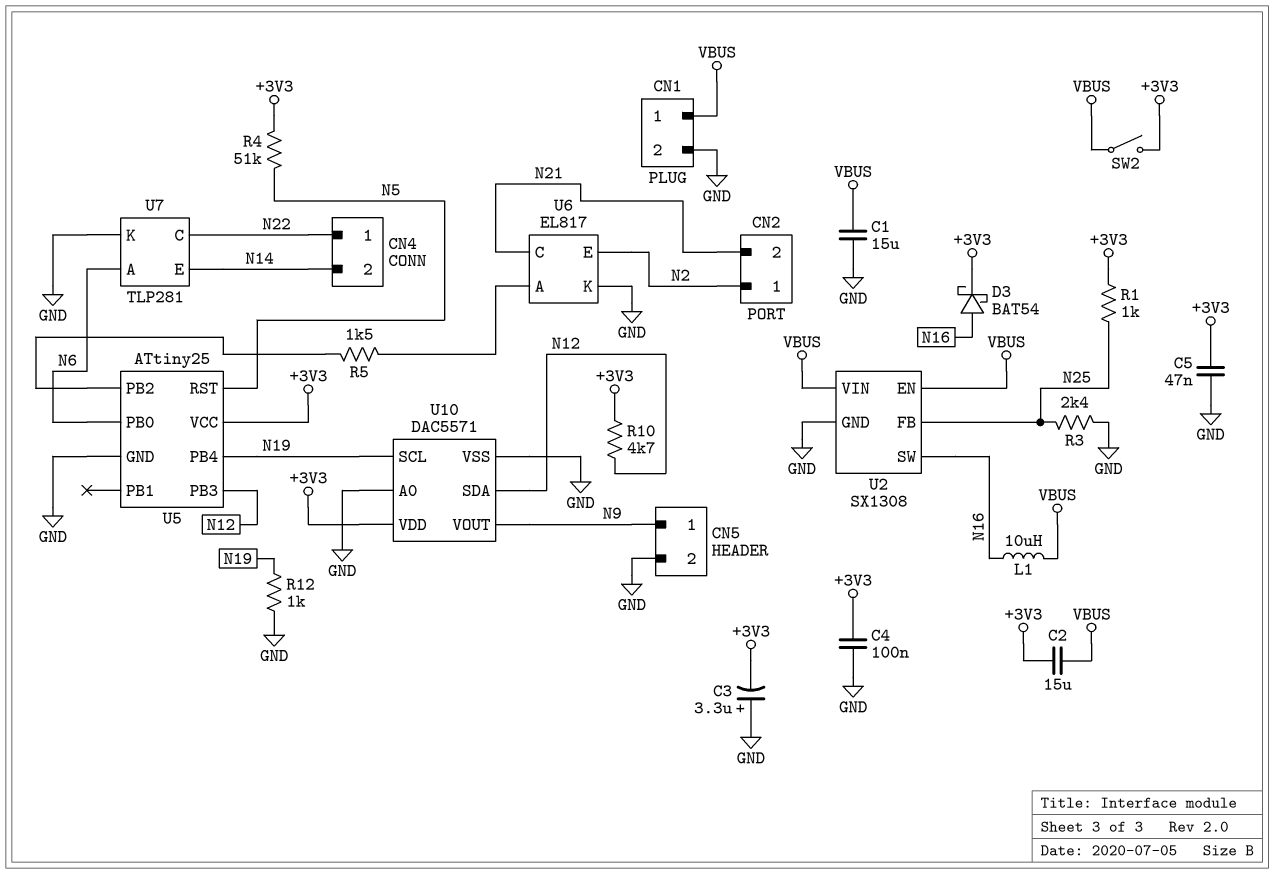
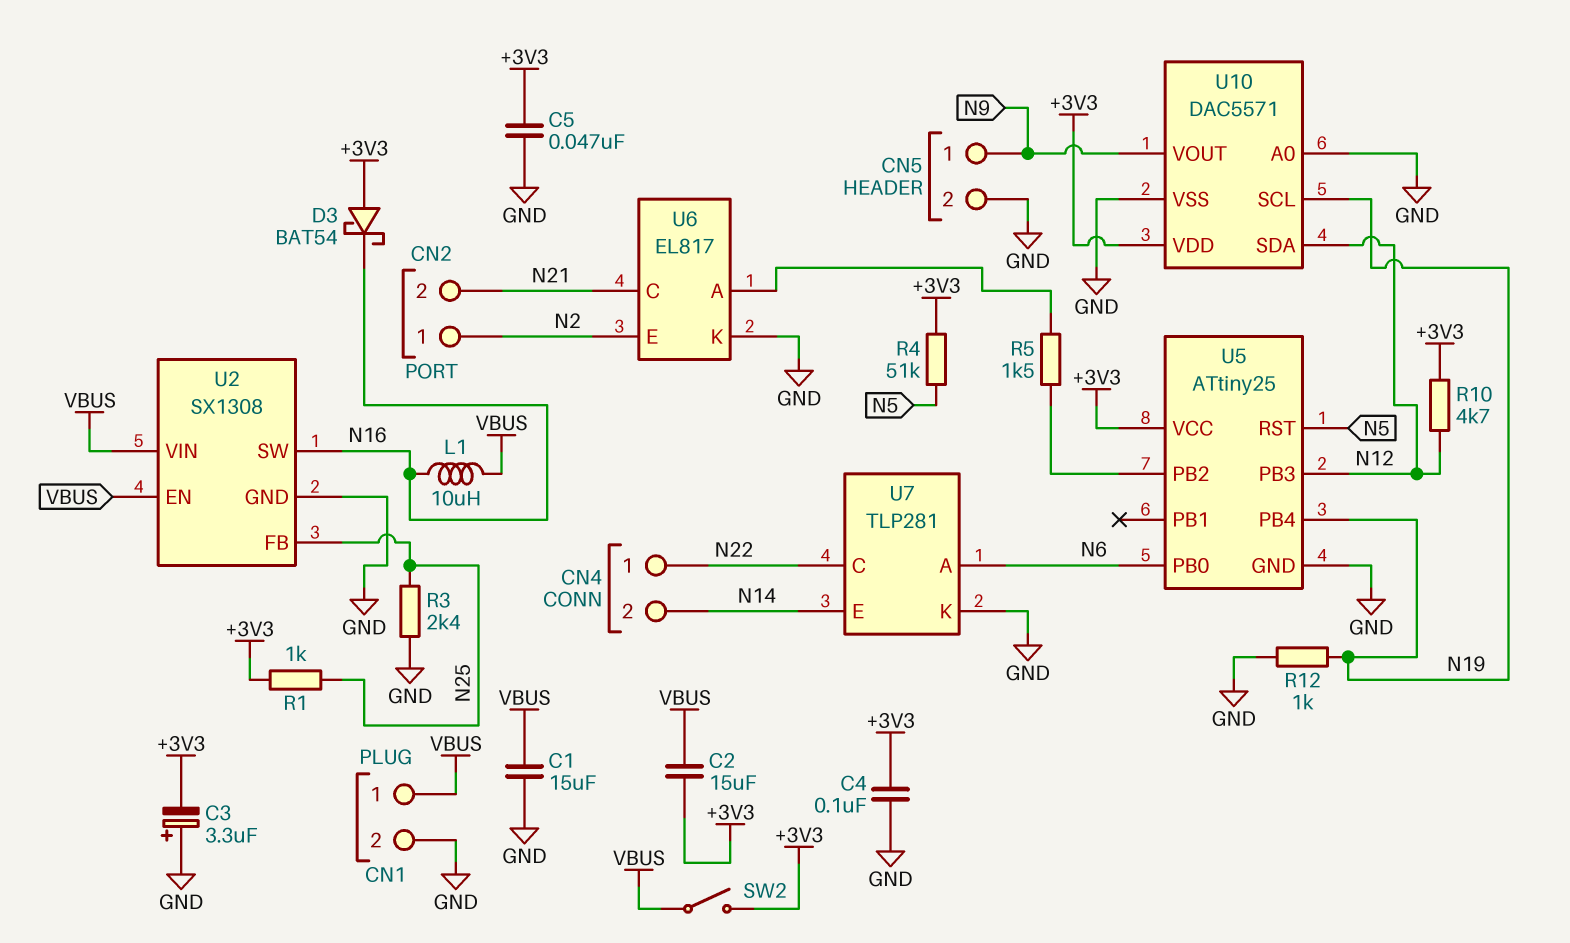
D3: schottky BAT54 (A N16, K +3V3) -> schottky BAT54 (A +3V3, K N16)

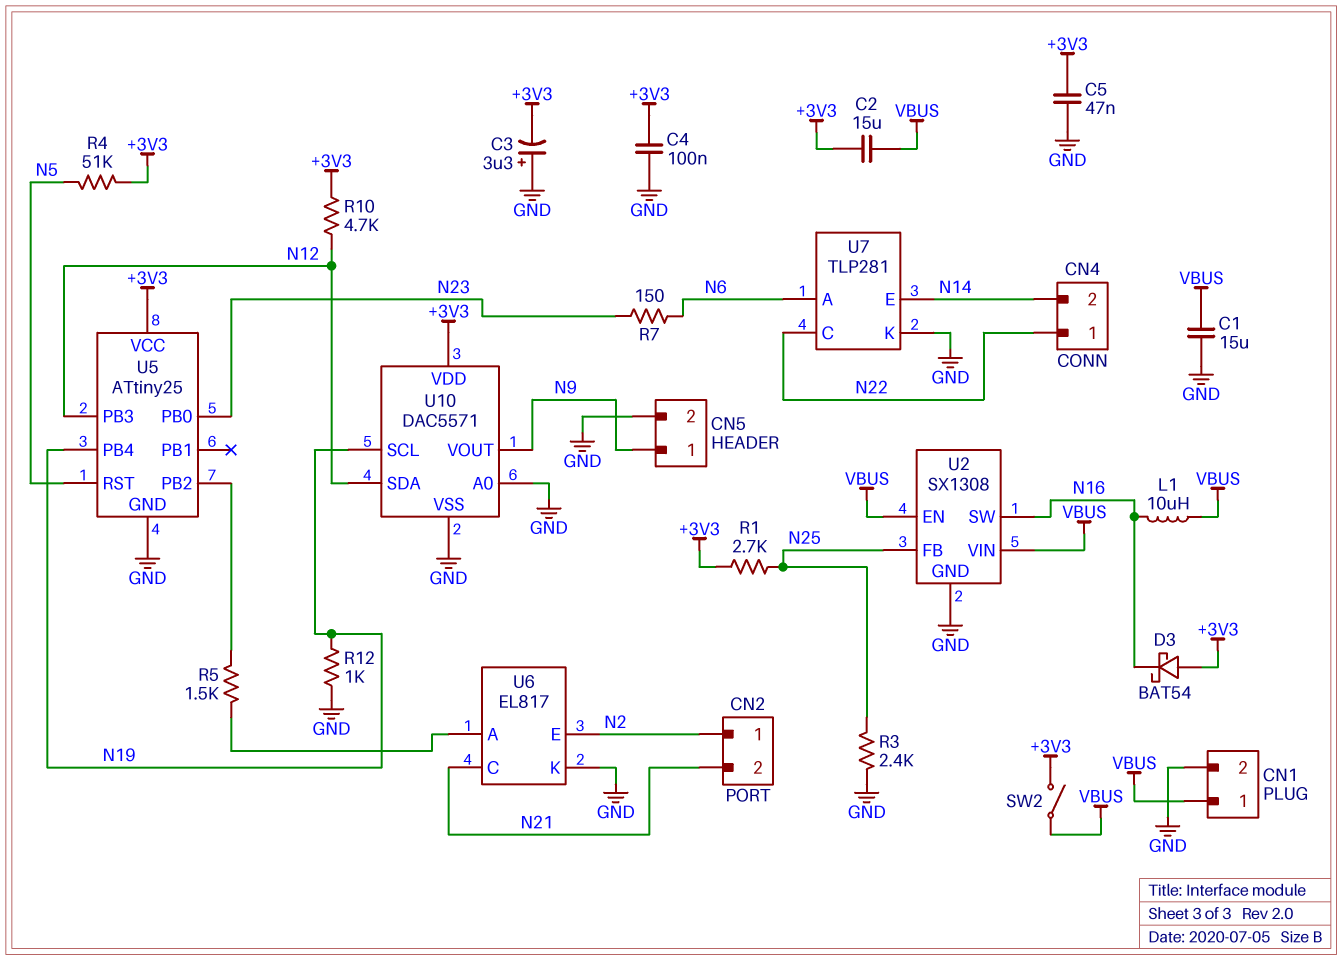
R1: 1k (+3V3, N25) -> 2.7k (+3V3, N25)
R7: none -> 150 (N6, N23)
U5 pin PB0: N6 -> N23

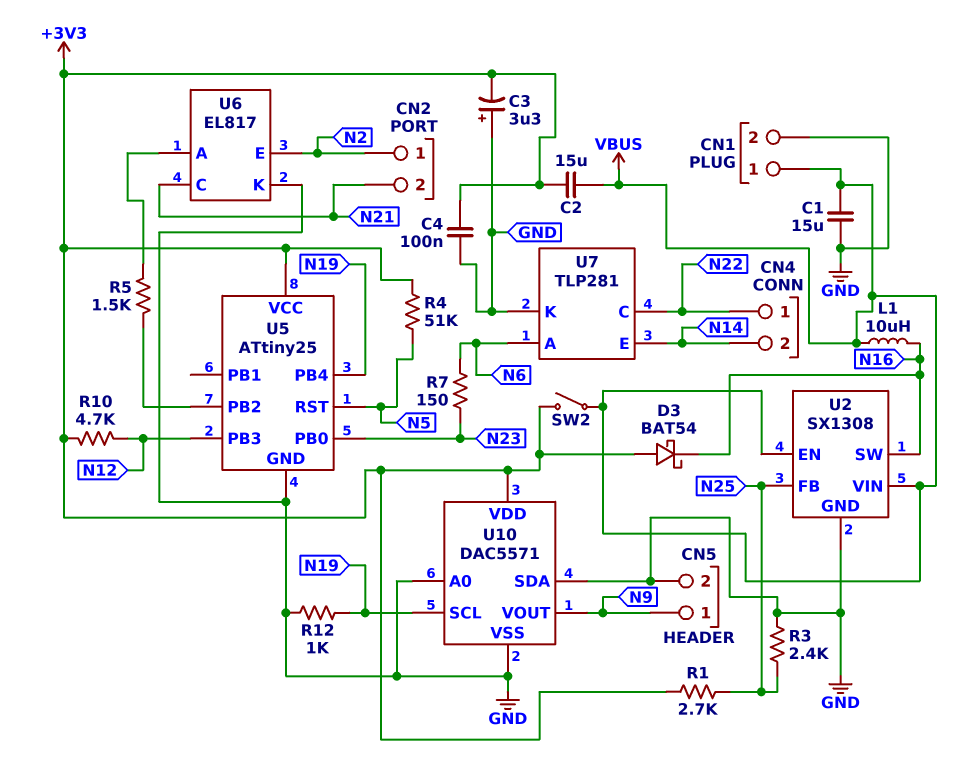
C5: 47nF (+3V3, GND) -> none
U10 pin SDA: N12 -> GND

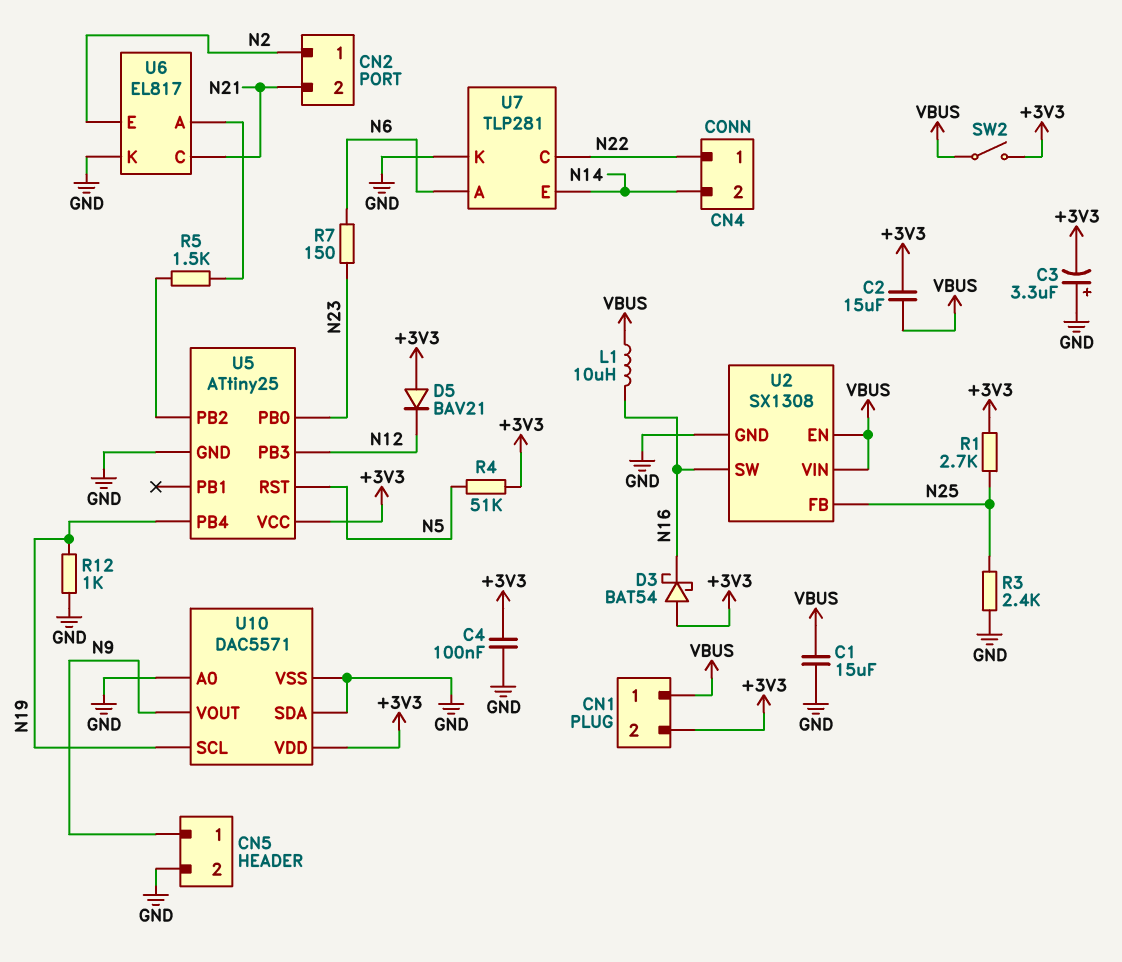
CN1 pin 2: GND -> +3V3
D5: none -> diode BAV21 (A +3V3, K N12)
R10: 4.7k (+3V3, N12) -> none

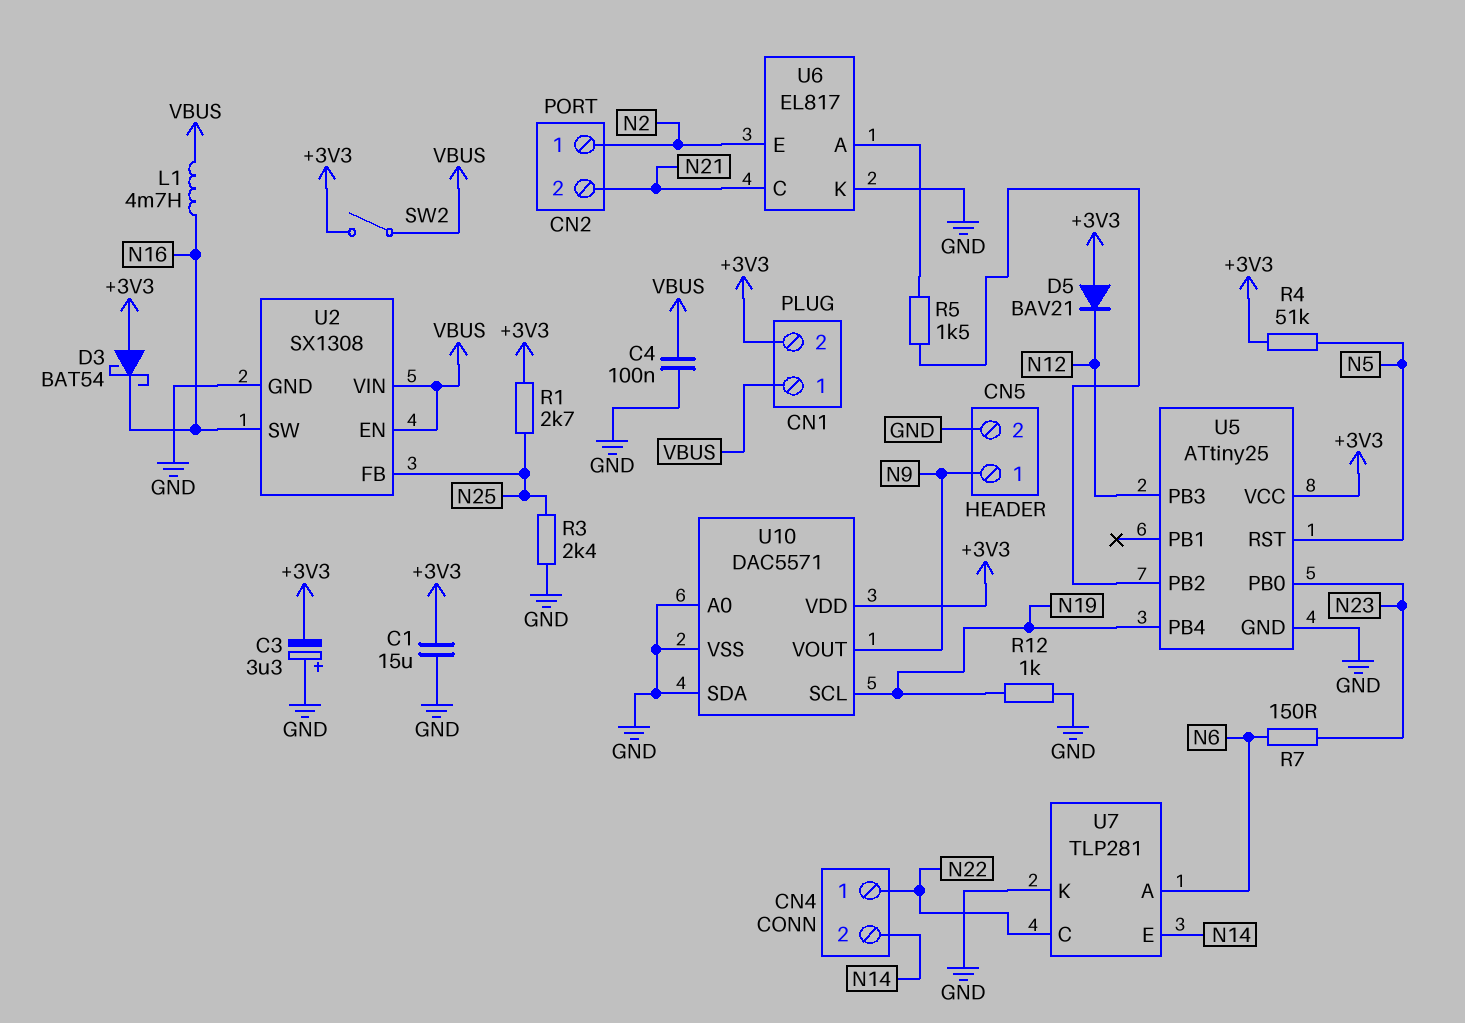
C1: 15uF (GND, VBUS) -> 15uF (+3V3, GND)
C2: 15uF (+3V3, VBUS) -> none
C4: 100nF (+3V3, GND) -> 100nF (GND, VBUS)
L1: 10uH (N16, VBUS) -> 4.7mH (N16, VBUS)

